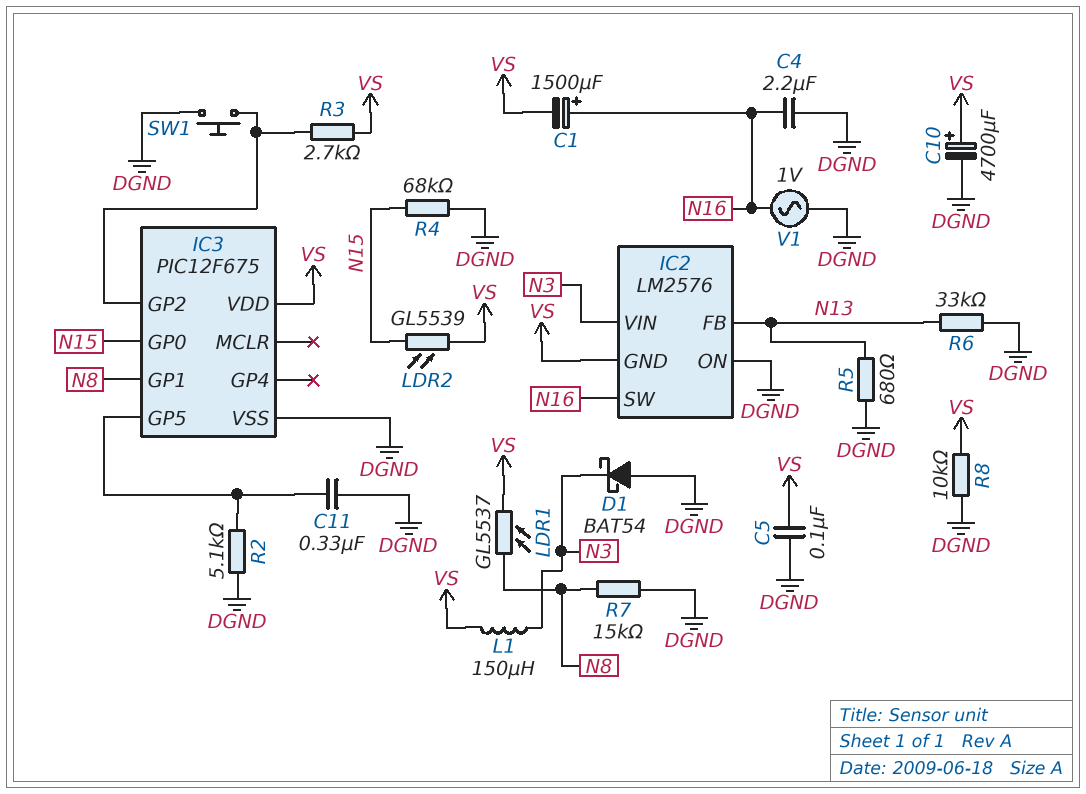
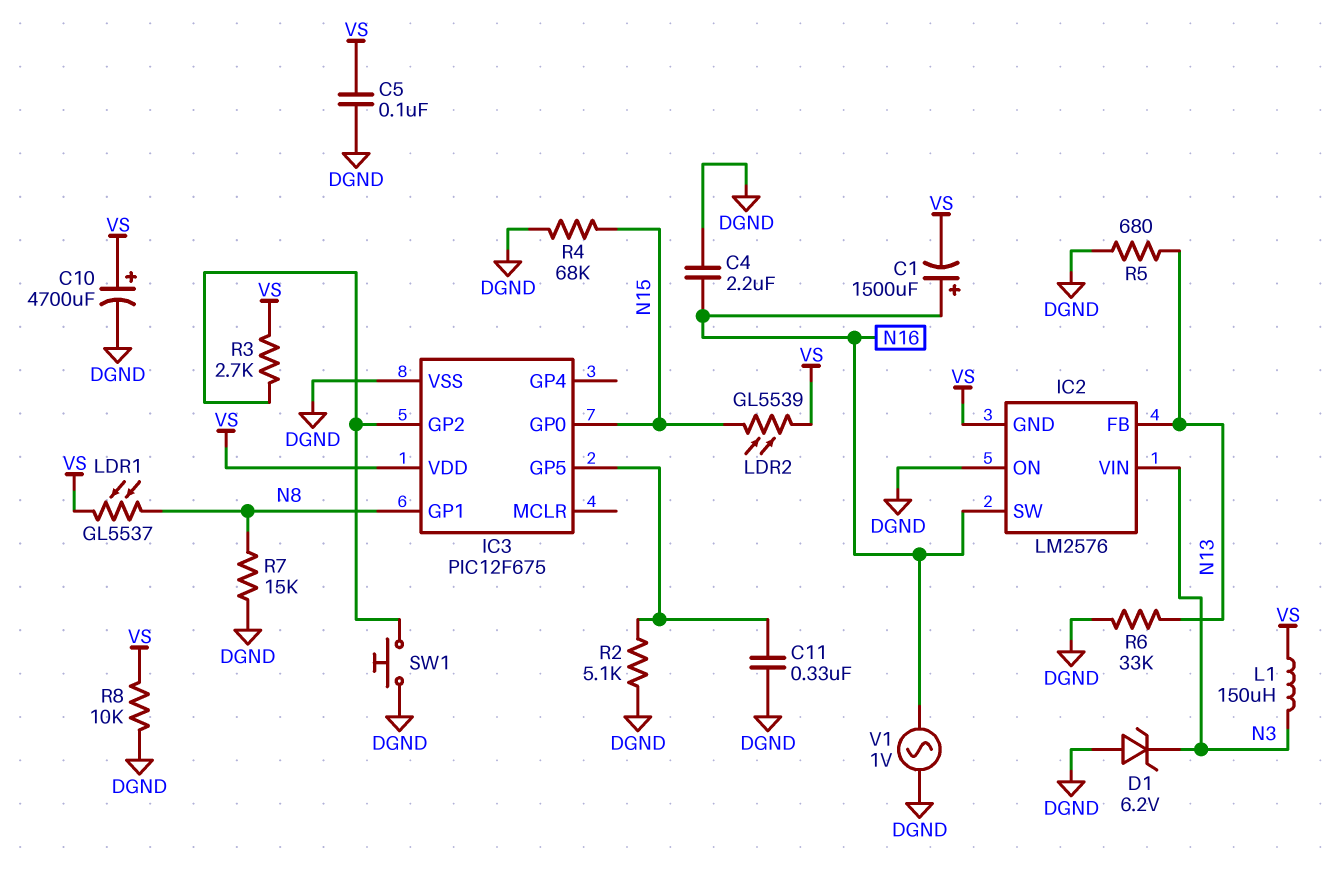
D1: schottky BAT54 (A DGND, K N3) -> zener 6.2V (A DGND, K N3)

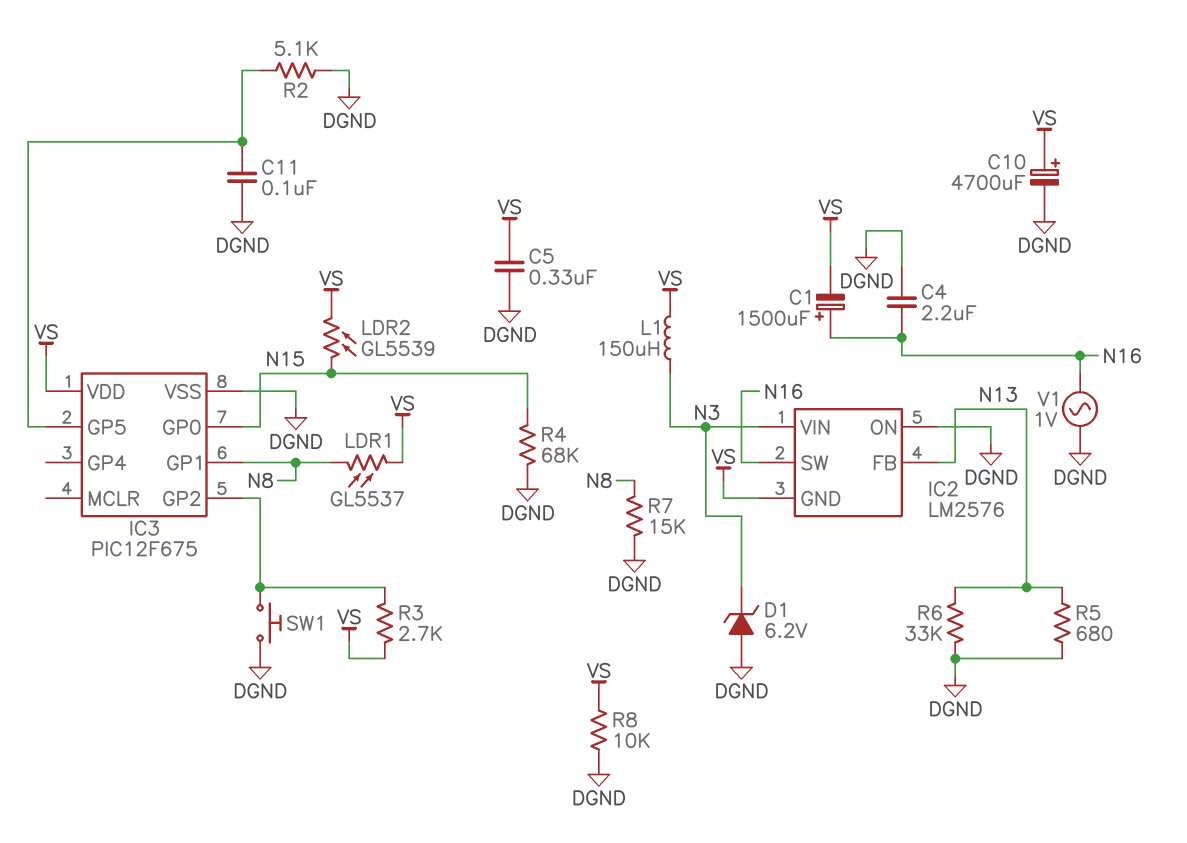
C5: 100nF (DGND, VS) -> 330nF (DGND, VS)
C11: 330nF (DGND, IC3/GP5) -> 100nF (DGND, IC3/GP5)

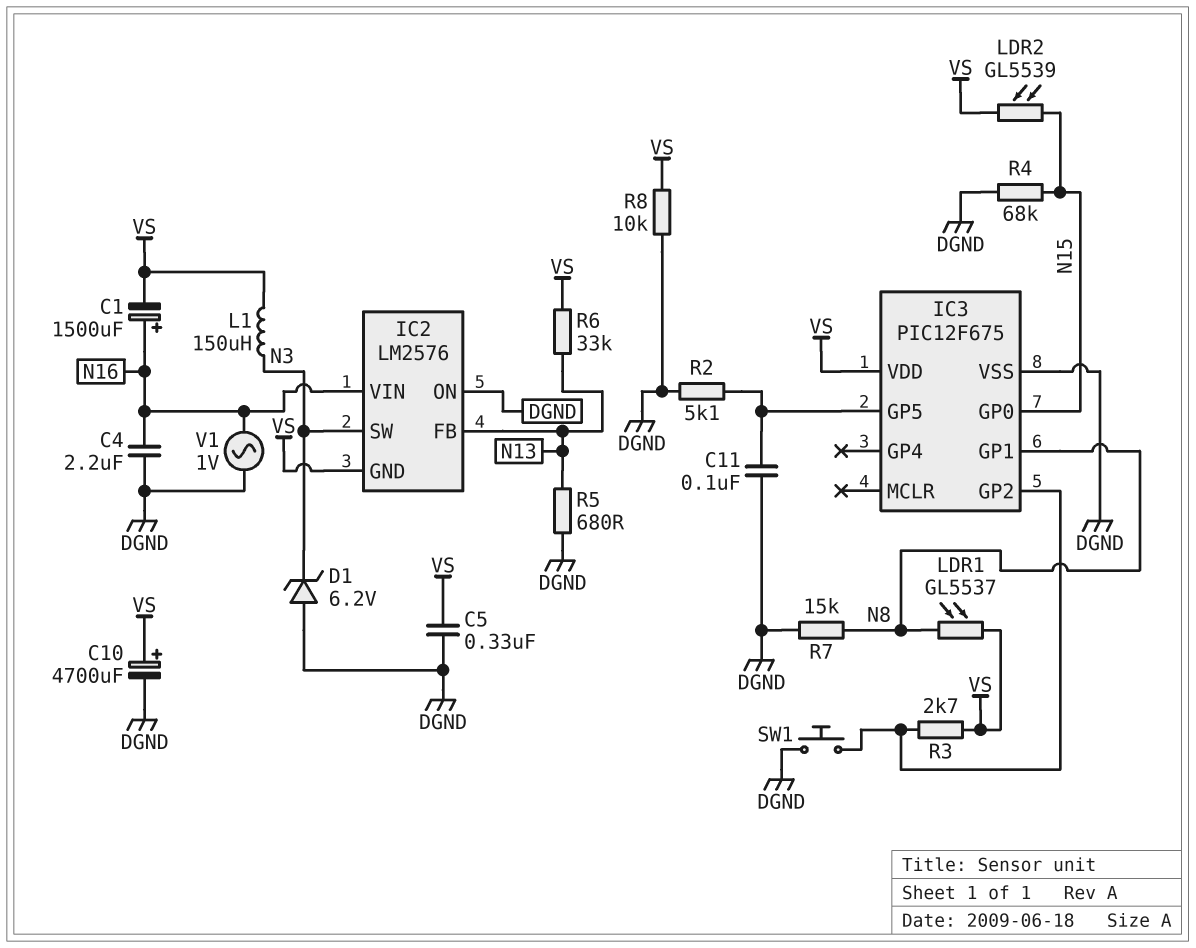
IC2 pin SW: N16 -> N3
IC2 pin VIN: N3 -> N16
R6: 33k (DGND, N13) -> 33k (N13, VS)

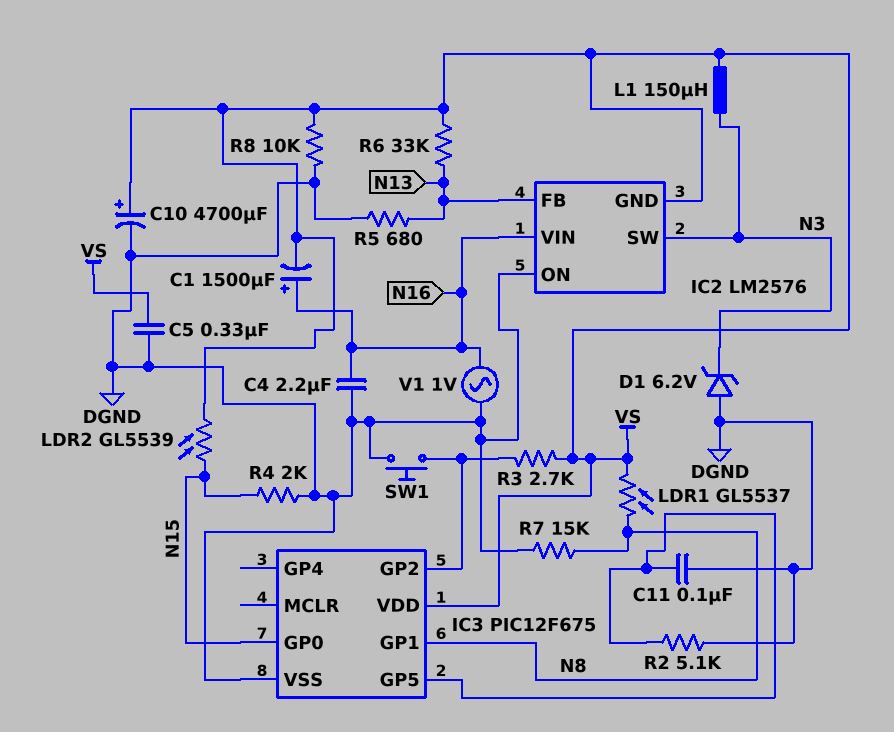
R4: 68k (DGND, N15) -> 2k (DGND, N15)

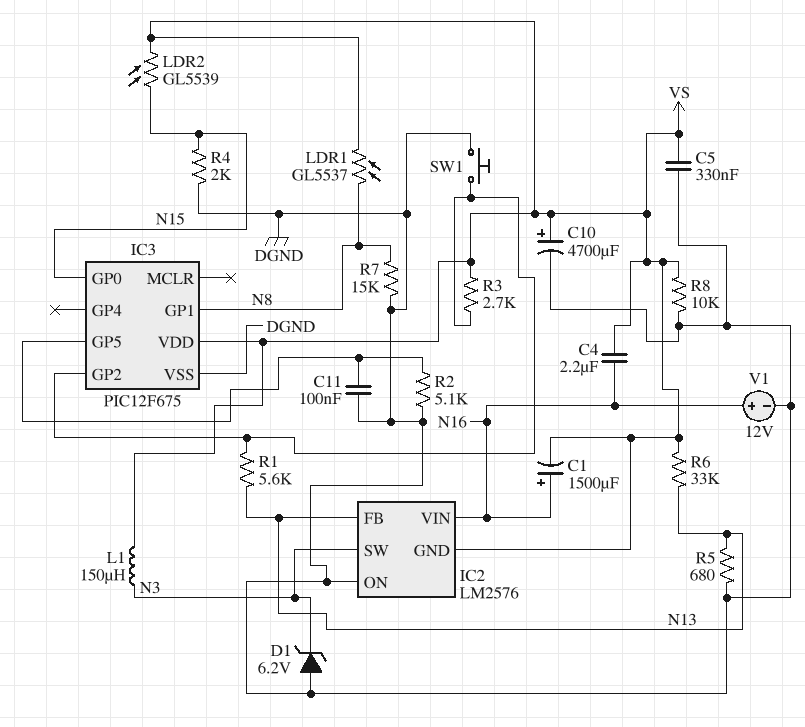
C4: 2.2uF (DGND, N16) -> 2.2uF (N16, VS)
R1: none -> 5.6k (IC3/GP2, N13)
V1: AC 1V (DGND, N16) -> 12V (plus N16, minus DGND)

